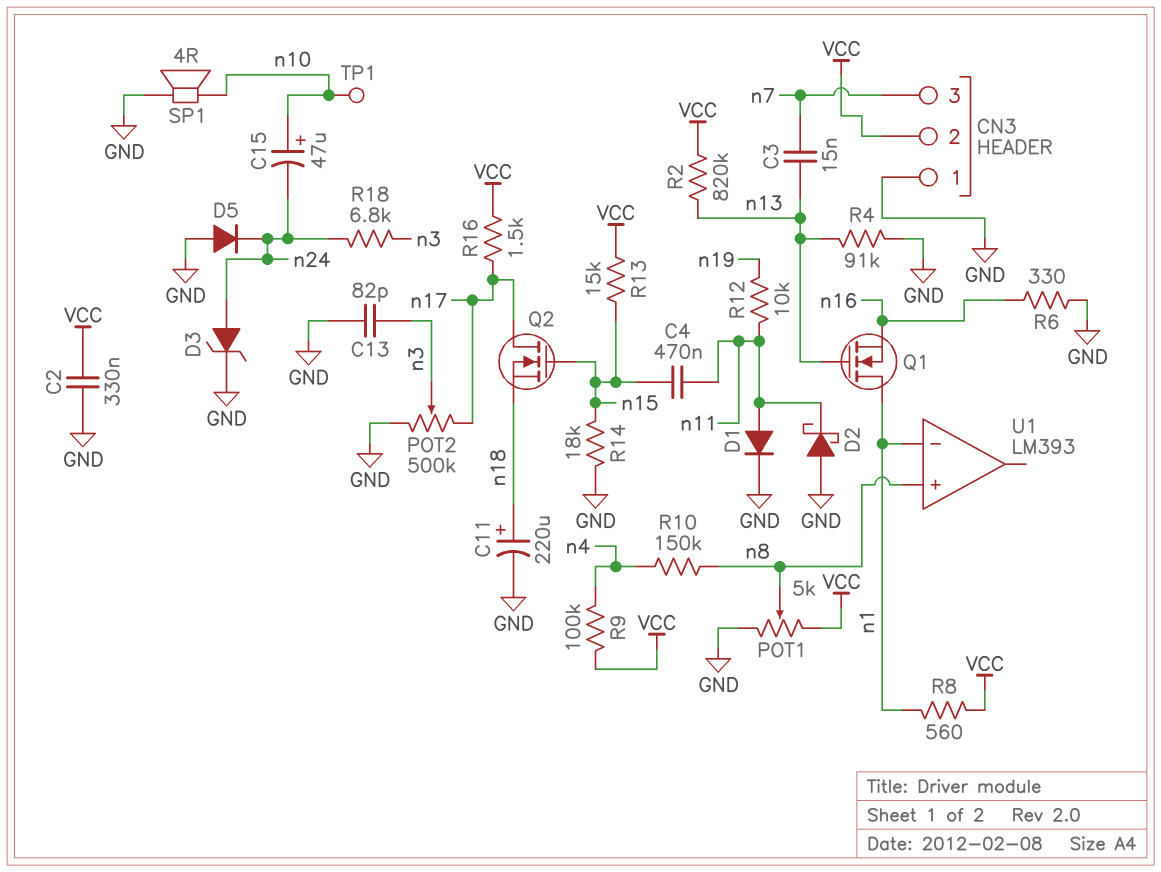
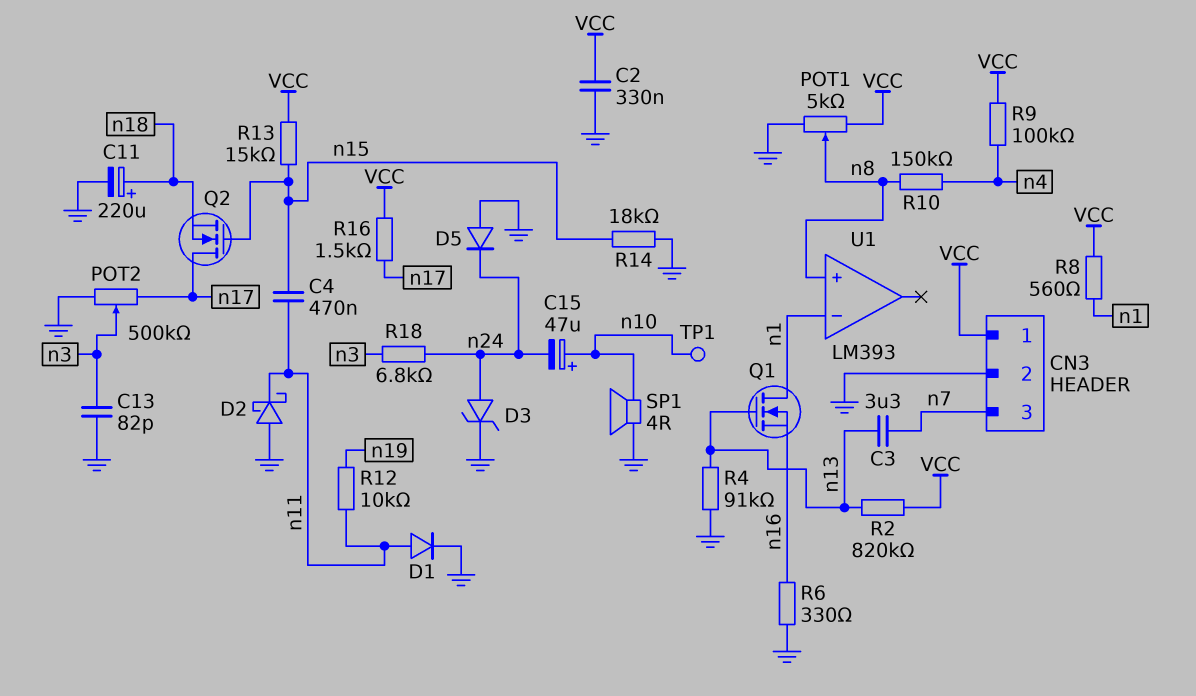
C3: 15nF (n7, n13) -> 3.3uF (n7, n13)
CN3 pin 1: GND -> VCC
CN3 pin 2: VCC -> GND

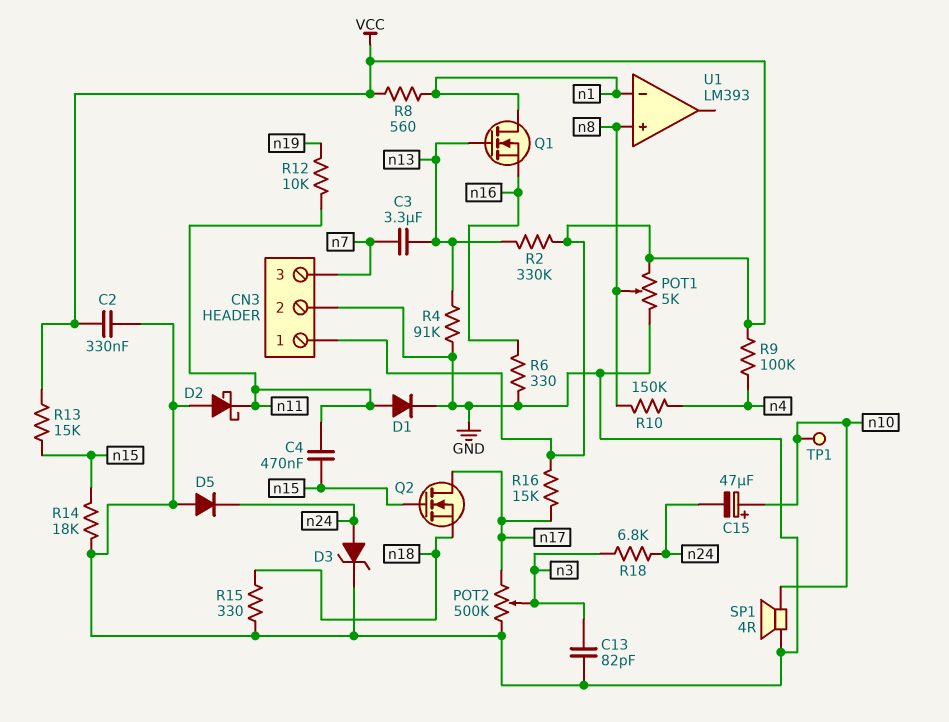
C11: 220uF (plus n18, minus GND) -> none
R2: 820k (VCC, n13) -> 330k (VCC, n13)
R15: none -> 330 (GND, n18)
R16: 1.5k (VCC, n17) -> 15k (VCC, n17)

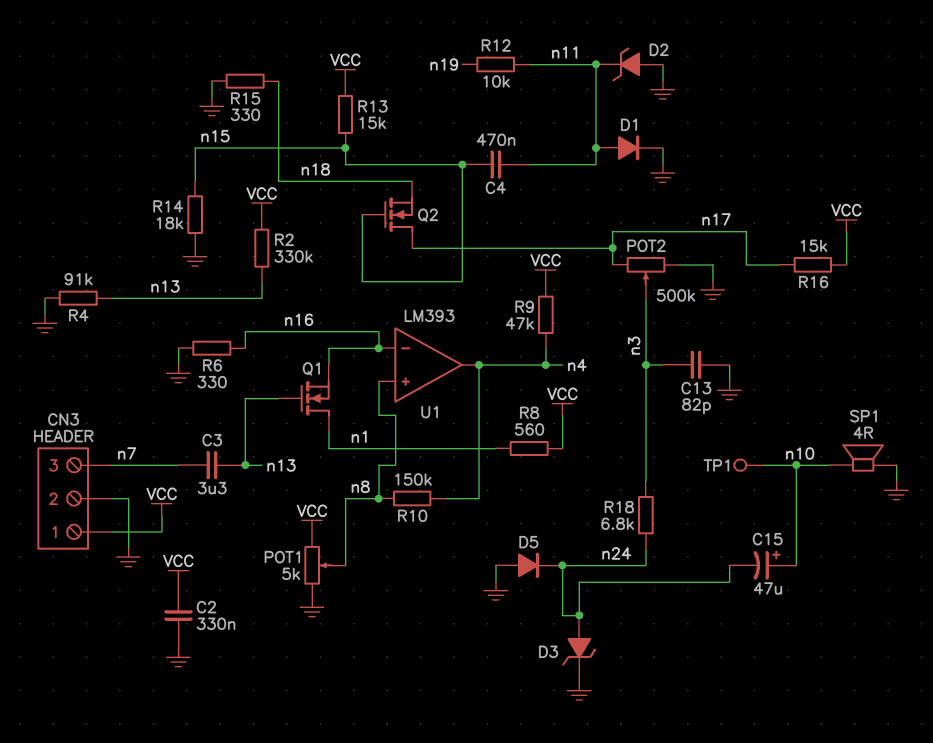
D2: schottky (A GND, K n11) -> zener (A GND, K n11)
R9: 100k (VCC, n4) -> 47k (VCC, n4)
U1 pin in-: n1 -> n16
U1 pin out: none -> n4

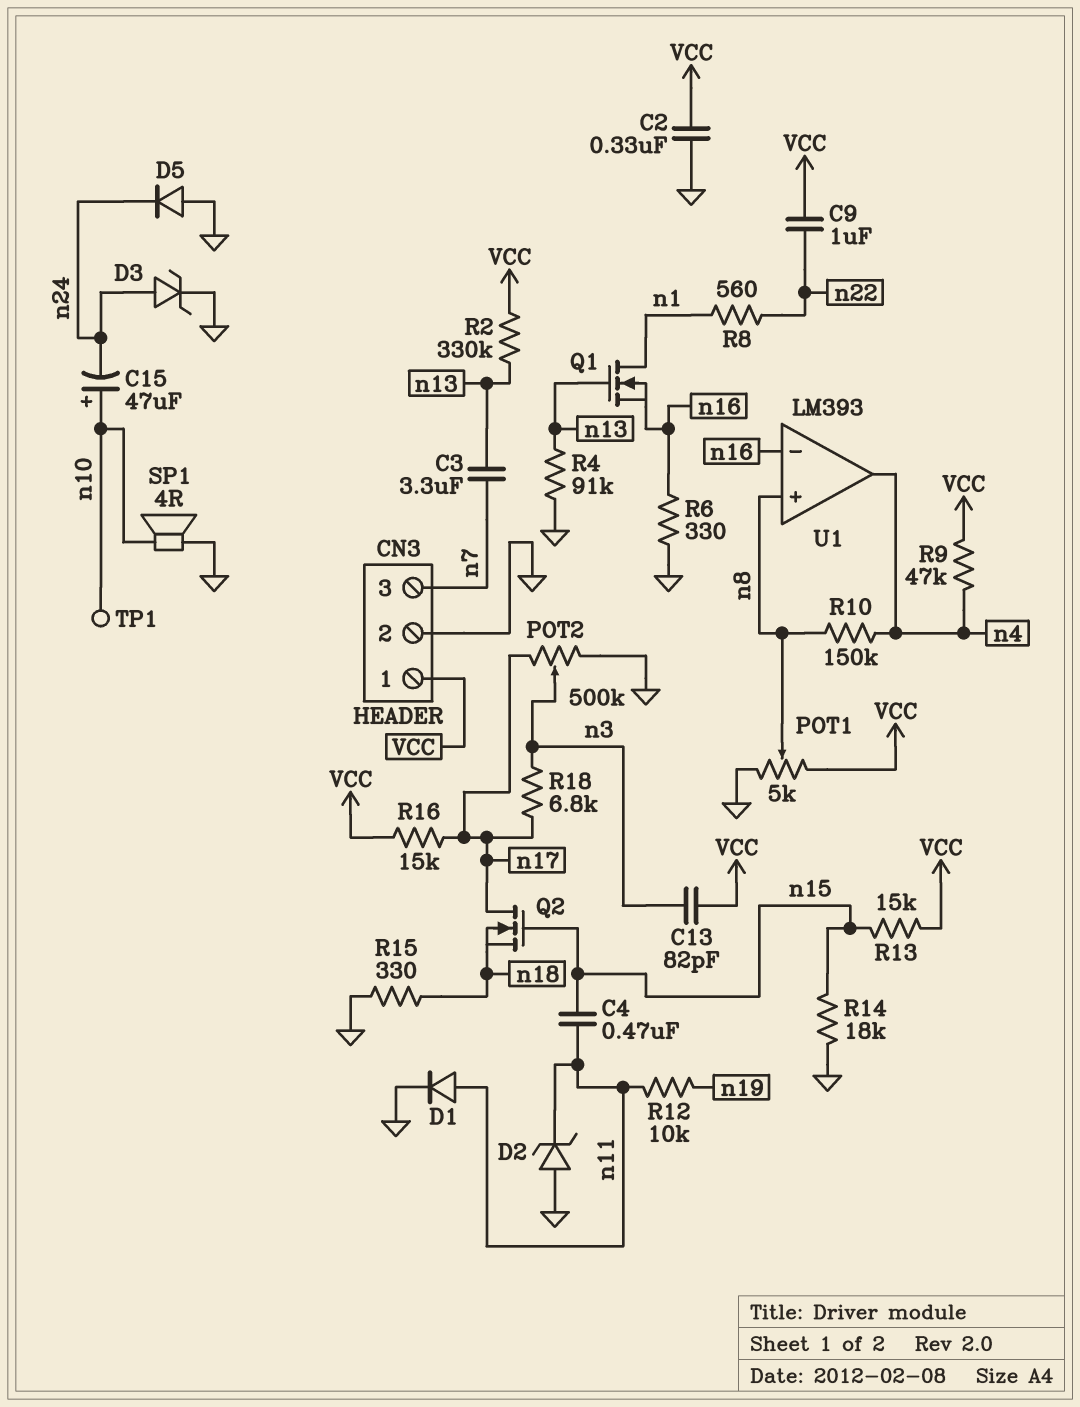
C9: none -> 1uF (VCC, n22)
C13: 82pF (GND, n3) -> 82pF (VCC, n3)
R8: 560 (VCC, n1) -> 560 (n1, n22)
R18: 6.8k (n3, n24) -> 6.8k (n3, n17)

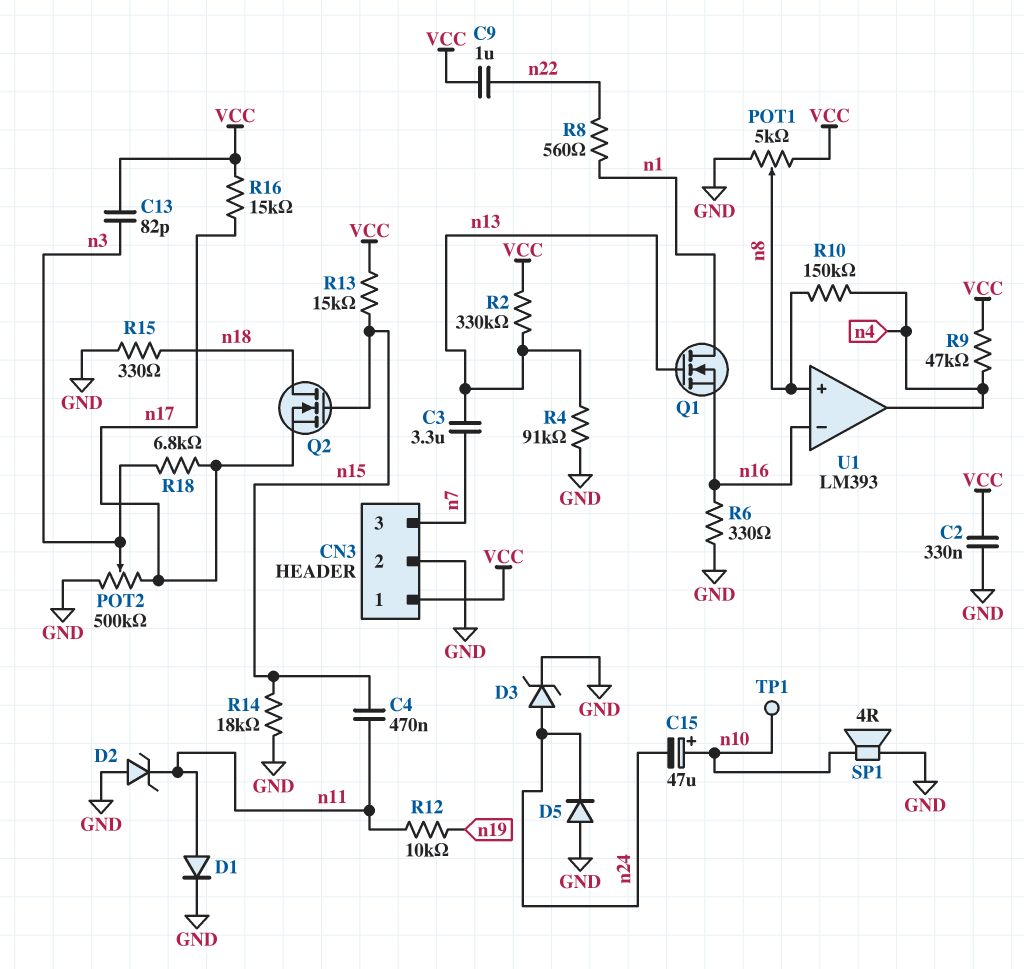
Q2: NMOS (G n15, D n17, S n18) -> NMOS (G n15, D n18, S n17)

